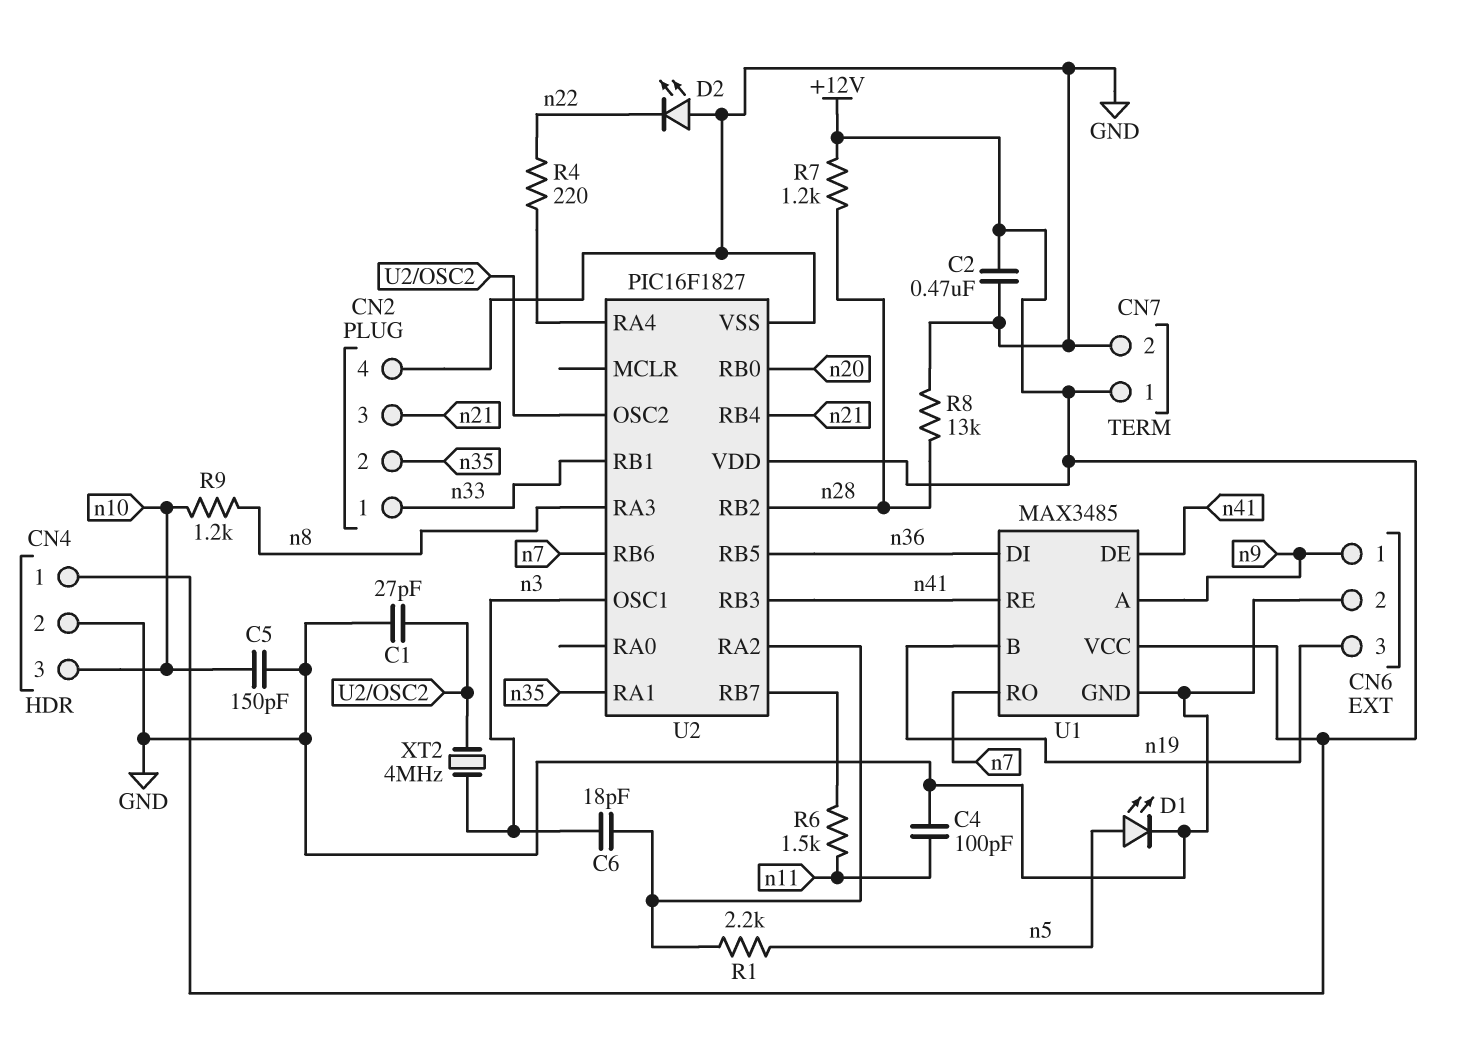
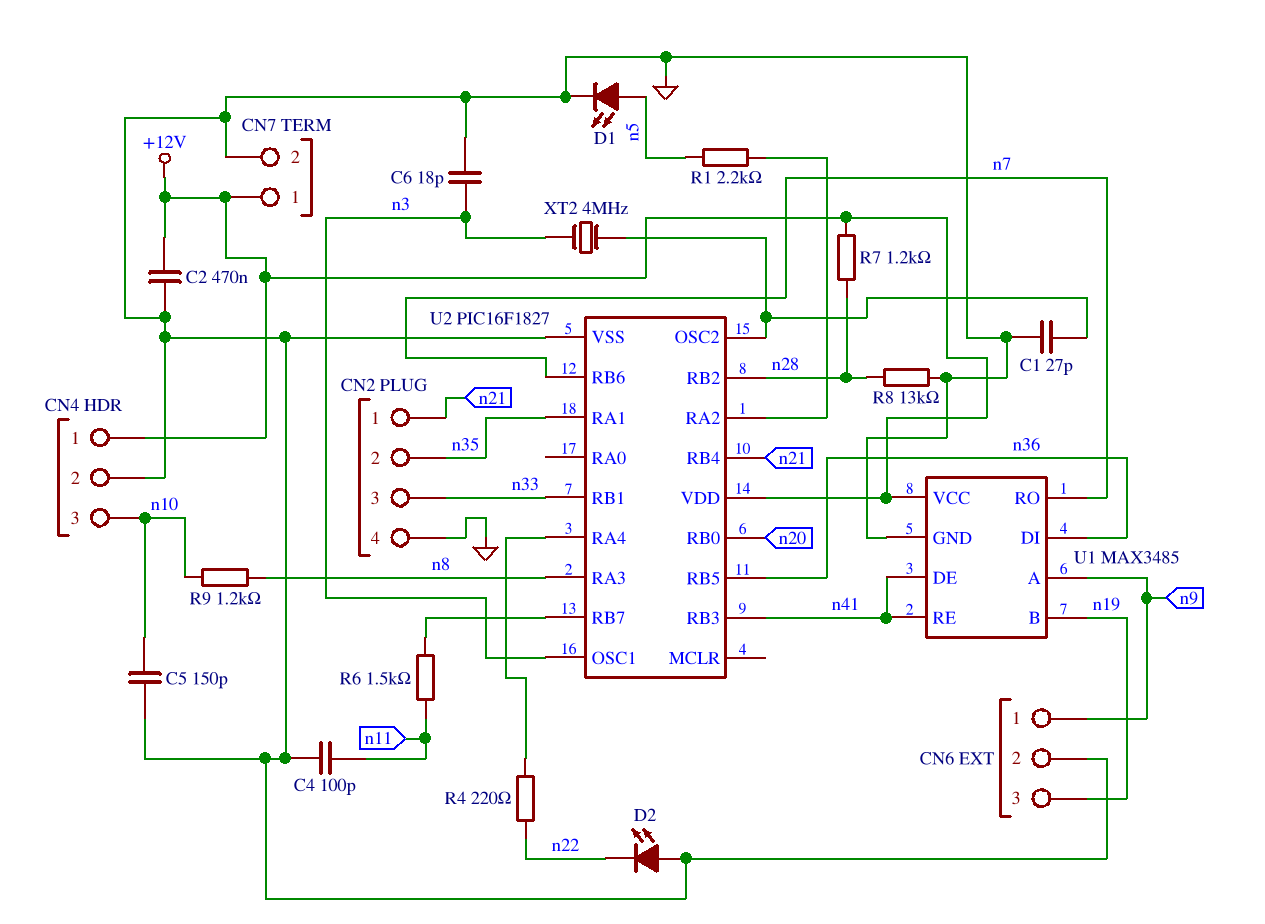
C6: 18pF (U2/RA2, n3) -> 18pF (GND, n3)
CN2 pin 1: n33 -> n21
CN2 pin 3: n21 -> n33

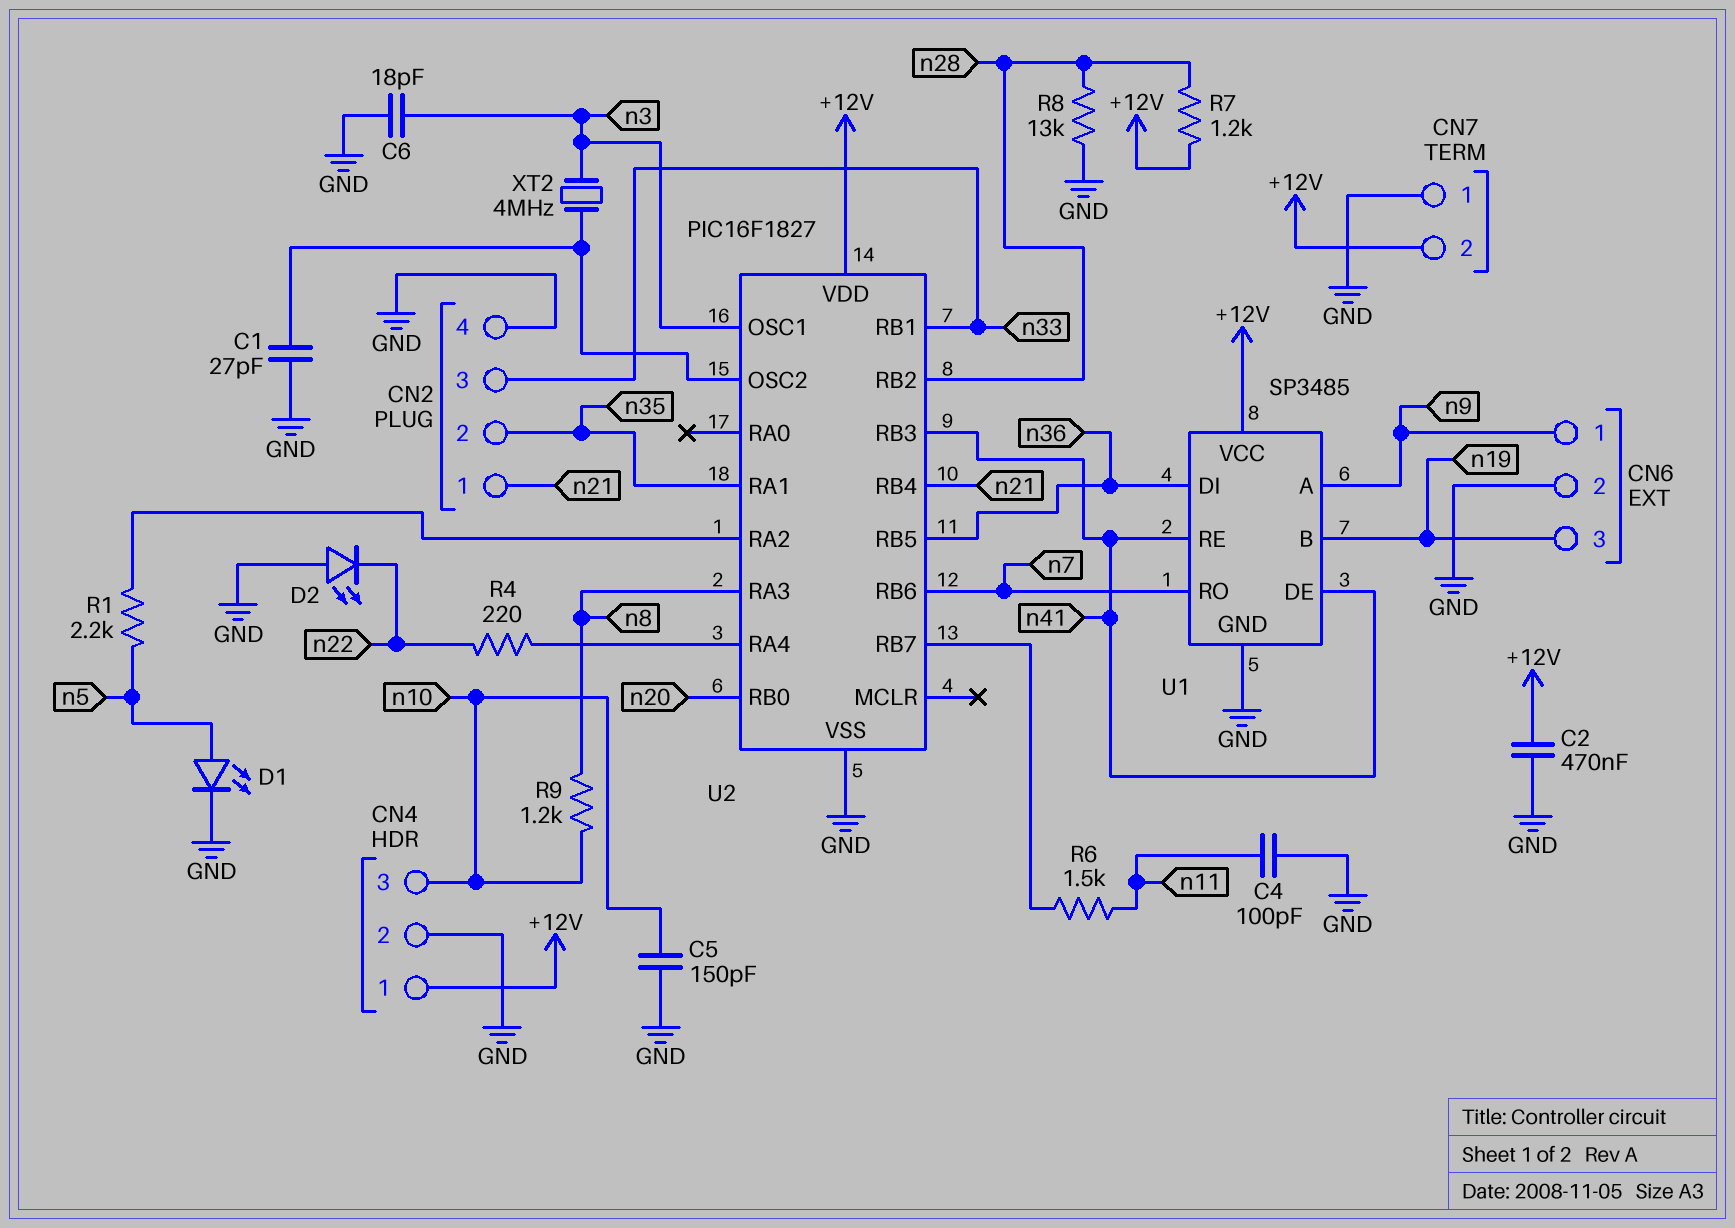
CN7 pin 1: +12V -> GND
CN7 pin 2: GND -> +12V
U1: MAX3485 -> SP3485

